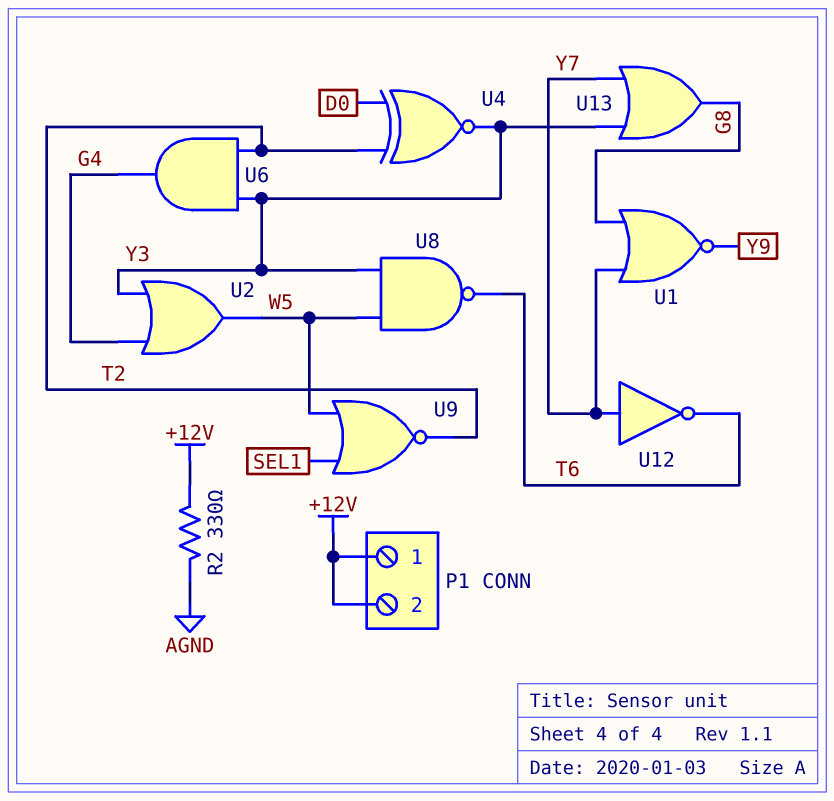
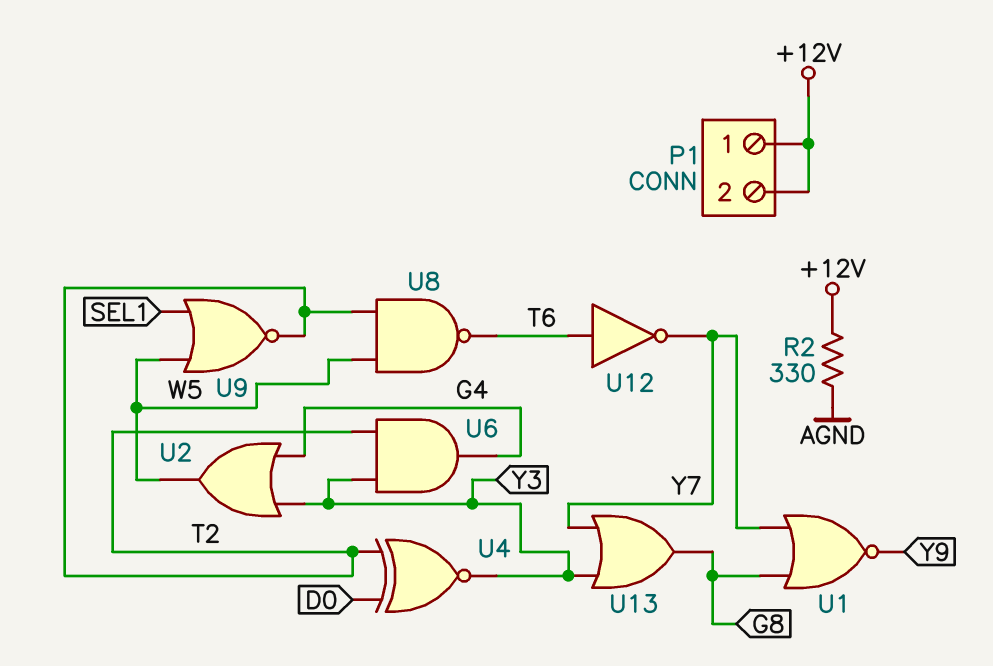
U8: NAND (in W5, in Y3, out T6) -> NAND (in T2, in W5, out T6)
U12: NOT (in Y7, out T6) -> NOT (in T6, out Y7)

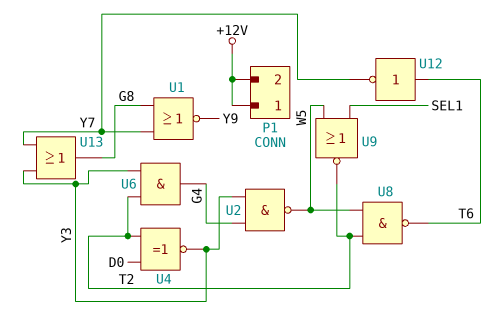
R2: 330 (+12V, AGND) -> none
U2: OR (in G4, in Y3, out W5) -> NAND (in G4, in Y3, out W5)

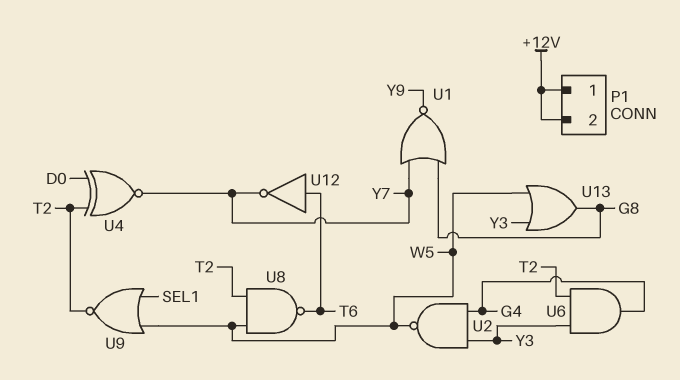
U4: XNOR (in D0, in T2, out Y3) -> XNOR (in D0, in T2, out Y7)
U13: OR (in Y3, in Y7, out G8) -> OR (in W5, in Y3, out G8)

